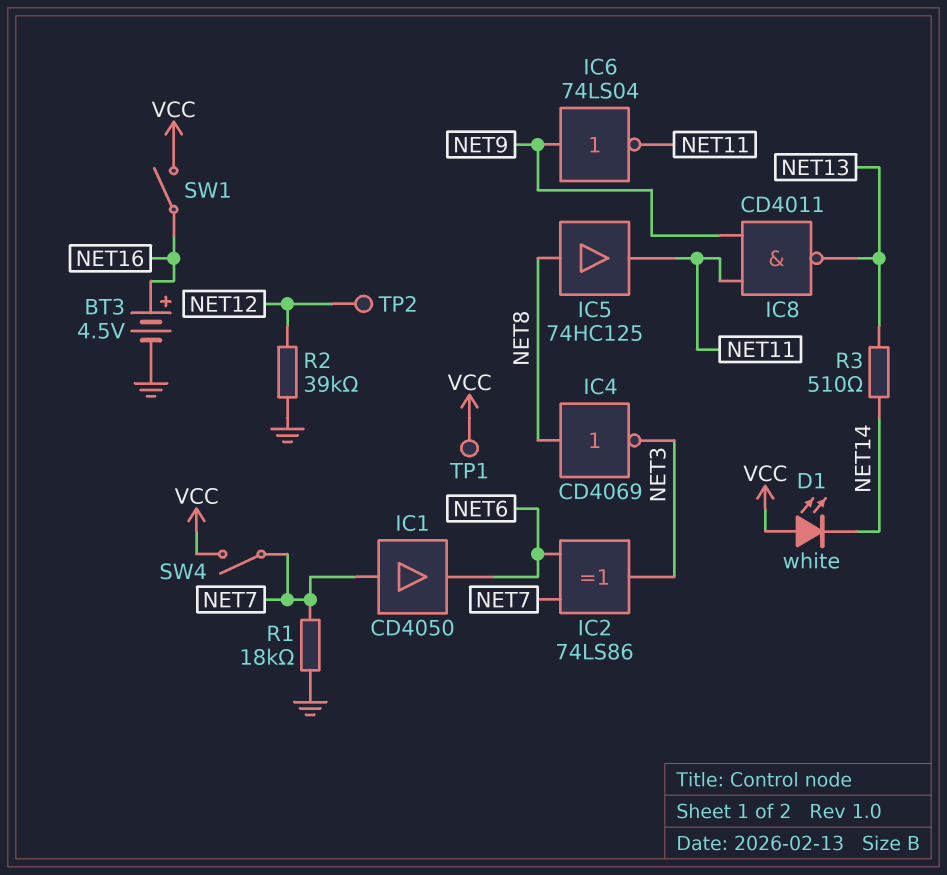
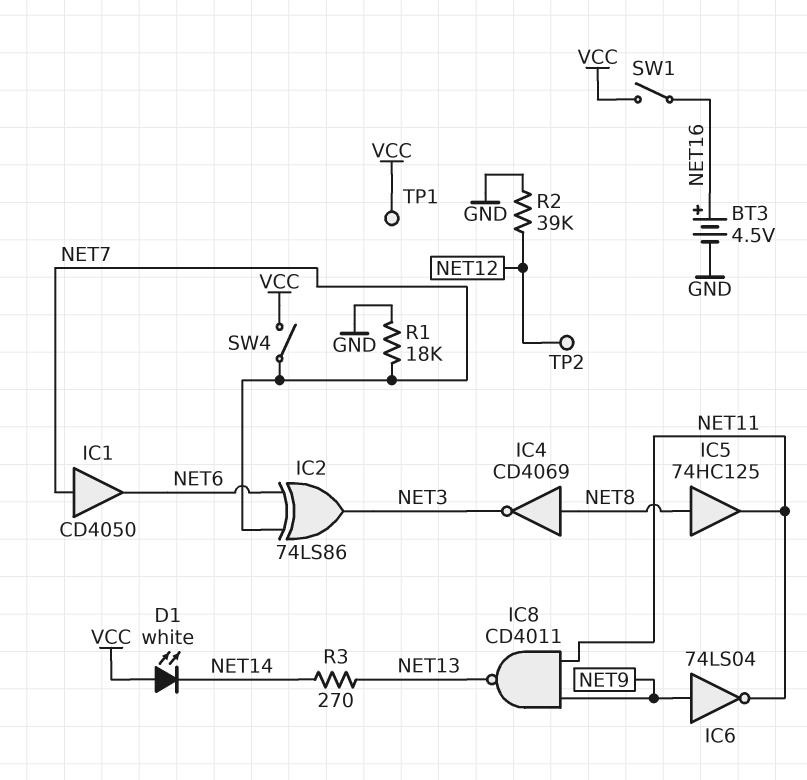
R3: 510 (NET13, NET14) -> 270 (NET13, NET14)

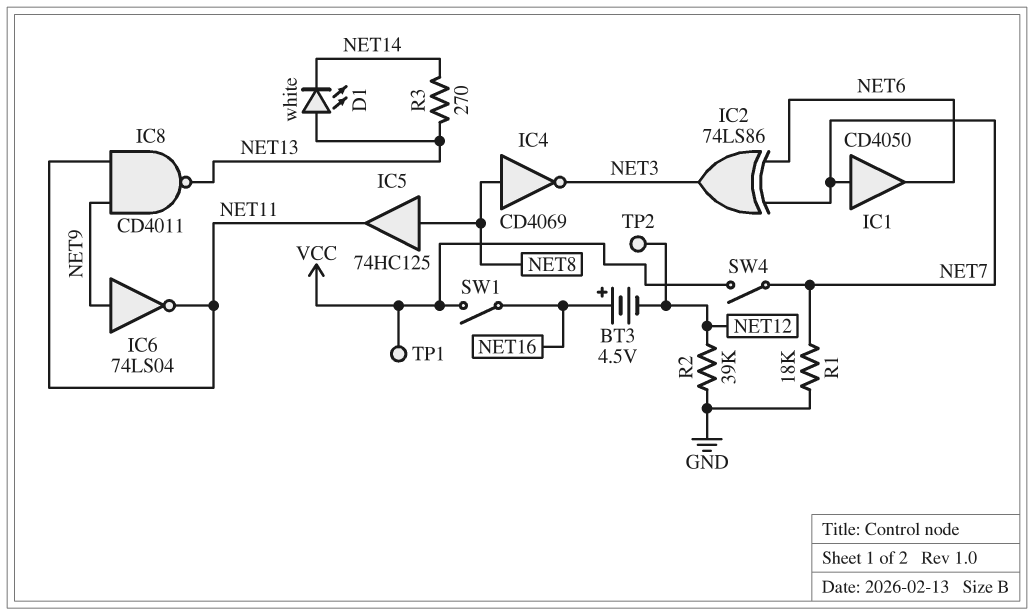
BT3: 4.5V (plus NET16, minus GND) -> 4.5V (plus NET16, minus NET12)
D1: LED white (A VCC, K NET14) -> LED white (A NET13, K NET14)

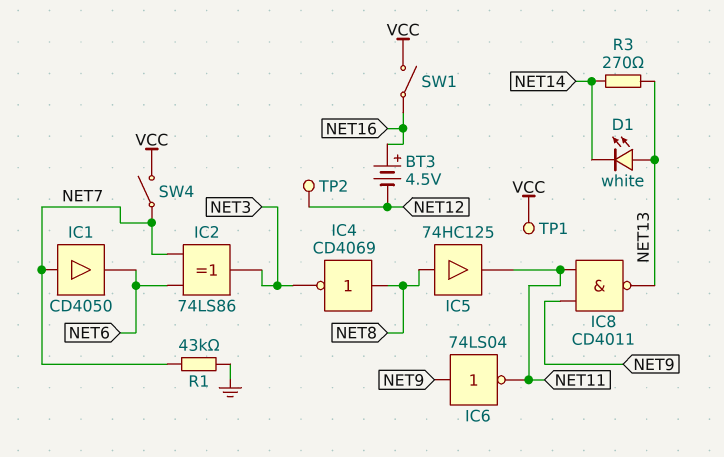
R1: 18k (GND, NET7) -> 43k (GND, NET7)
R2: 39k (GND, NET12) -> none

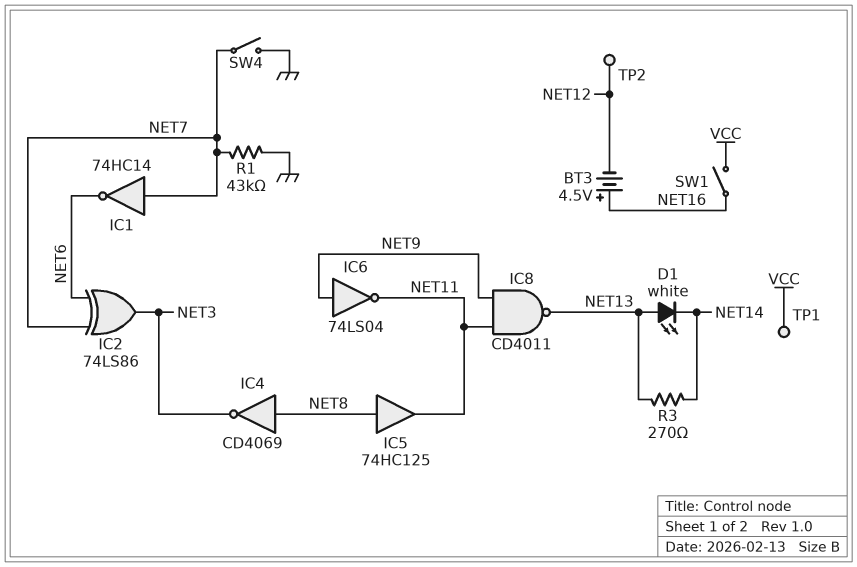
IC1: buffer CD4050 (in NET7, out NET6) -> NOT 74HC14 (in NET7, out NET6)
SW4: switch (NET7, VCC) -> switch (GND, NET7)

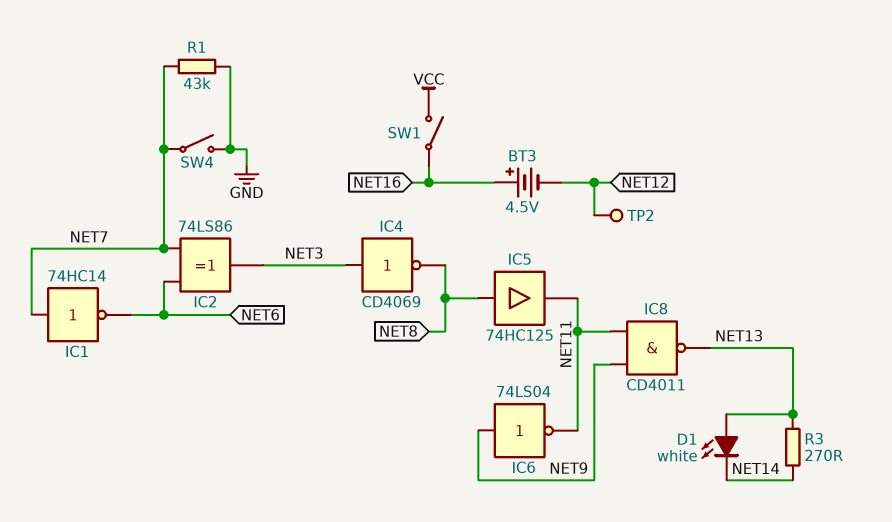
IC4: NOT CD4069 (in NET8, out NET3) -> NOT CD4069 (in NET3, out NET8)
TP1: test point (VCC) -> none

